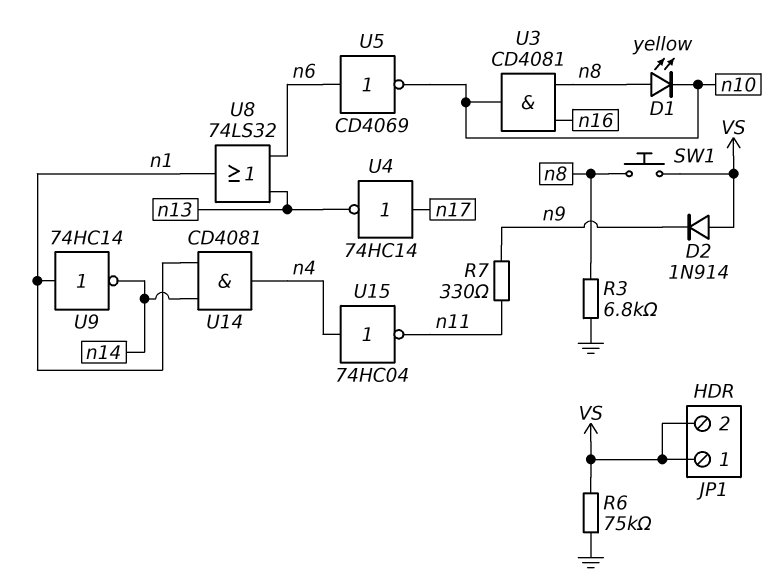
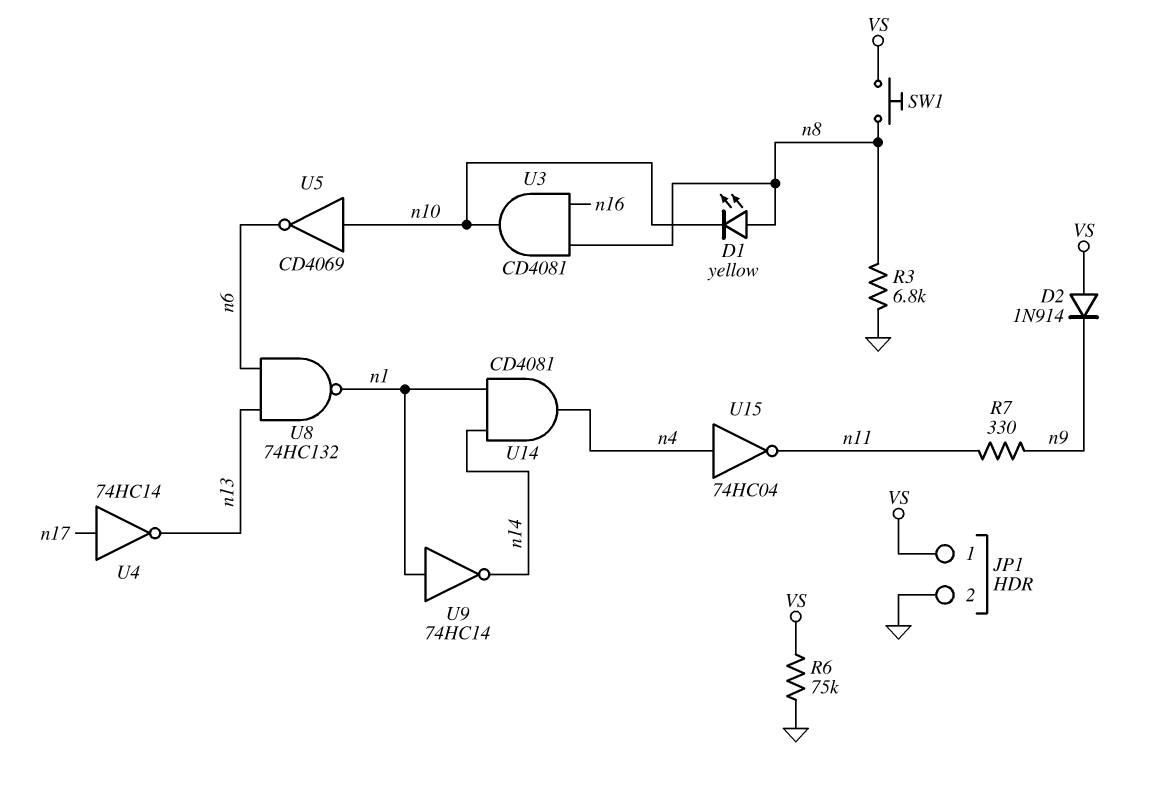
JP1 pin 2: VS -> GND
U5: NOT CD4069 (in n6, out n10) -> NOT CD4069 (in n10, out n6)
U8: OR 74LS32 (in n6, in n13, out n1) -> NAND 74HC132 (in n6, in n13, out n1)

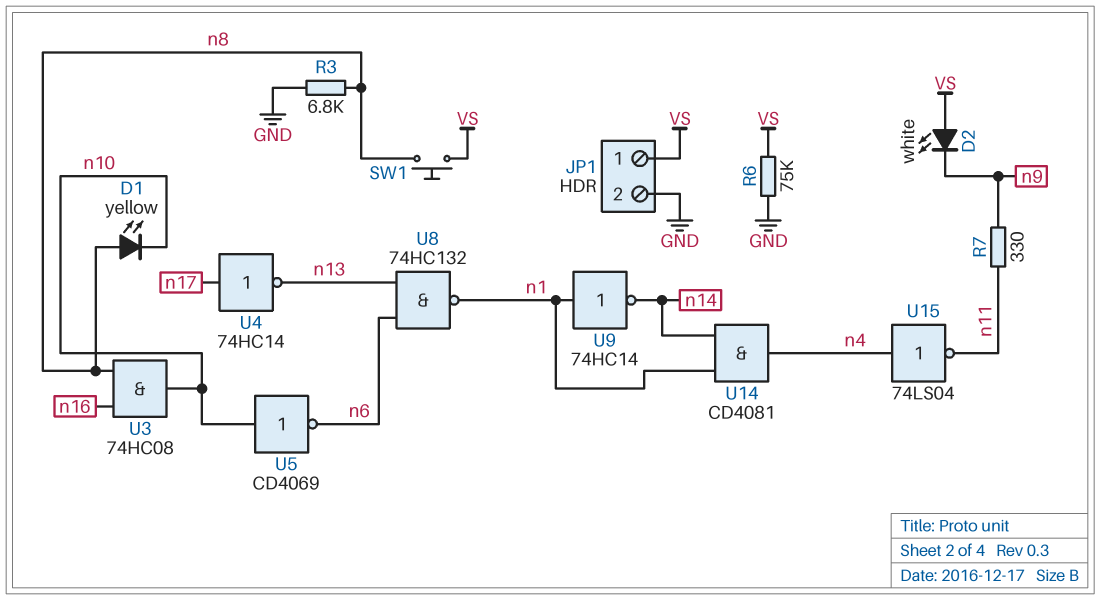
D2: diode 1N914 (A VS, K n9) -> LED white (A VS, K n9)
U3: AND CD4081 (in n8, in n16, out n10) -> AND 74HC08 (in n8, in n16, out n10)
U15: NOT 74HC04 (in n4, out n11) -> NOT 74LS04 (in n4, out n11)

